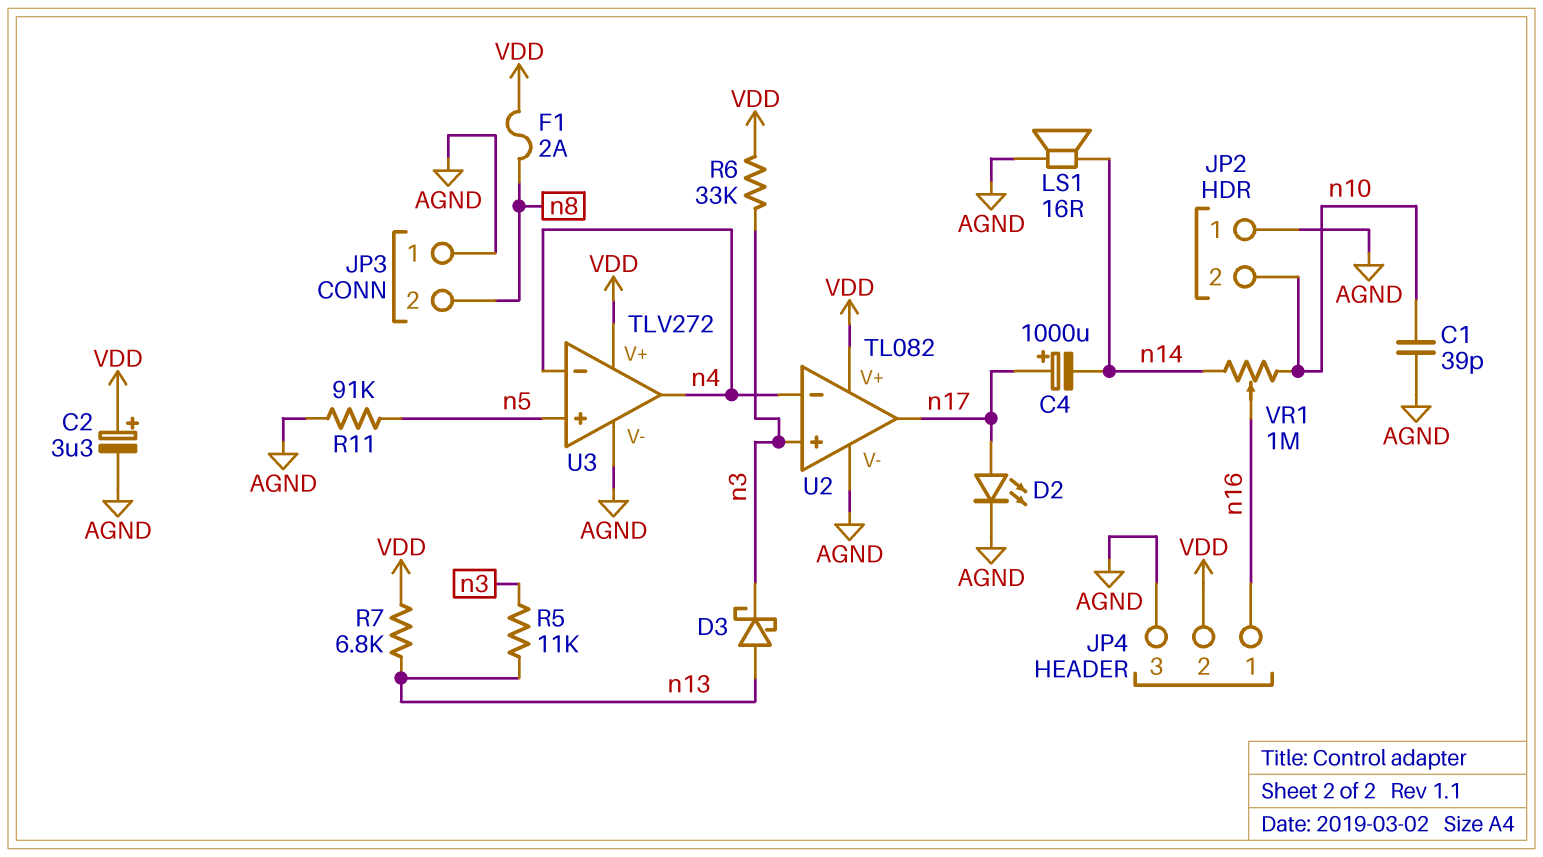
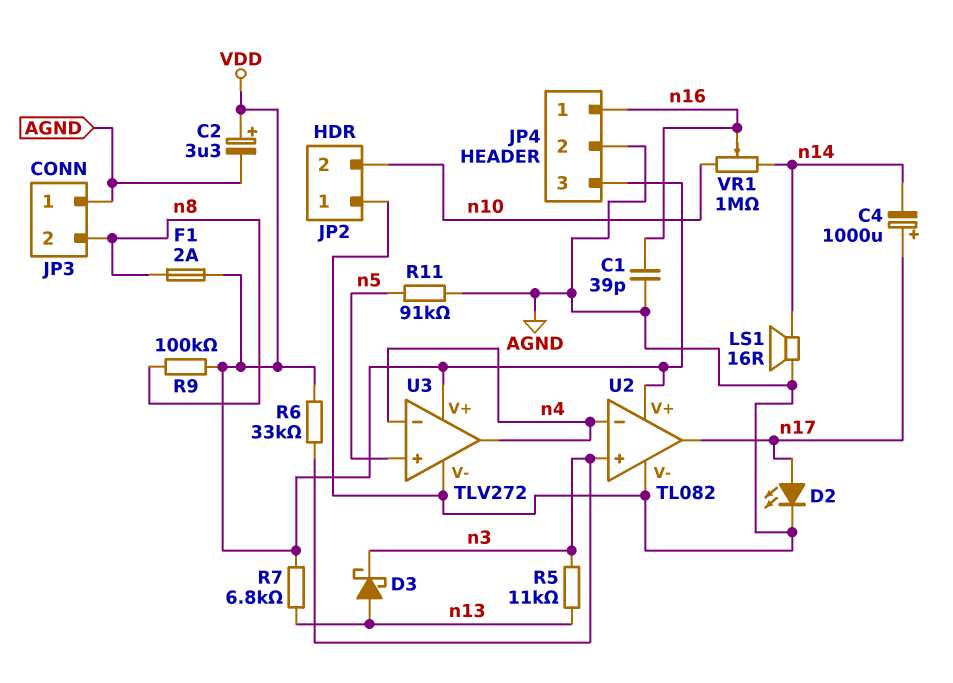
C1: 39pF (AGND, n10) -> 39pF (AGND, n16)
JP4 pin 2: VDD -> AGND
JP4 pin 3: AGND -> VDD
R9: none -> 100k (VDD, n8)

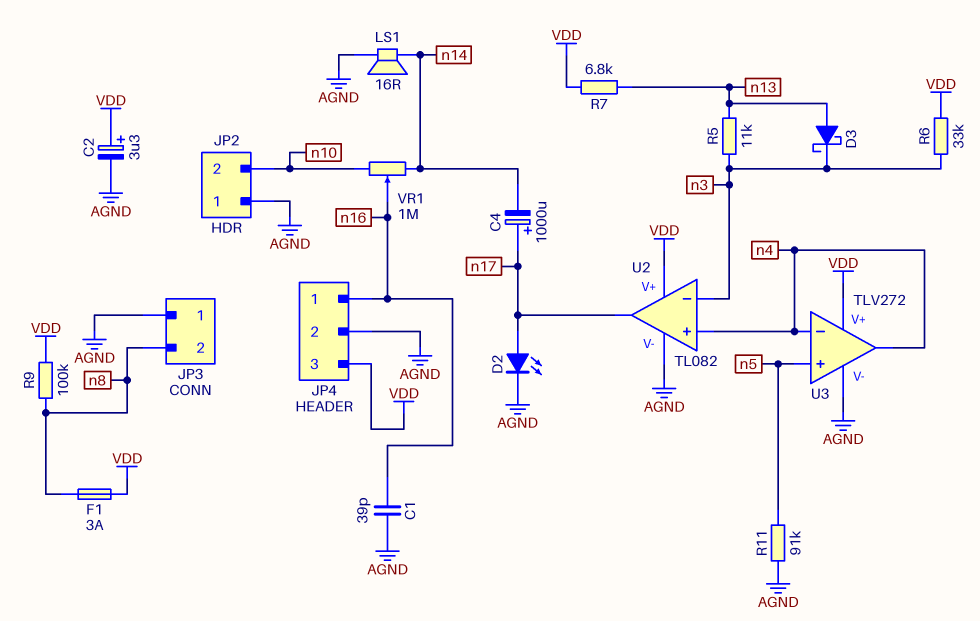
F1: 2A (VDD, n8) -> 3A (VDD, n8)
U2 pin in+: n3 -> n4
U2 pin in-: n4 -> n3

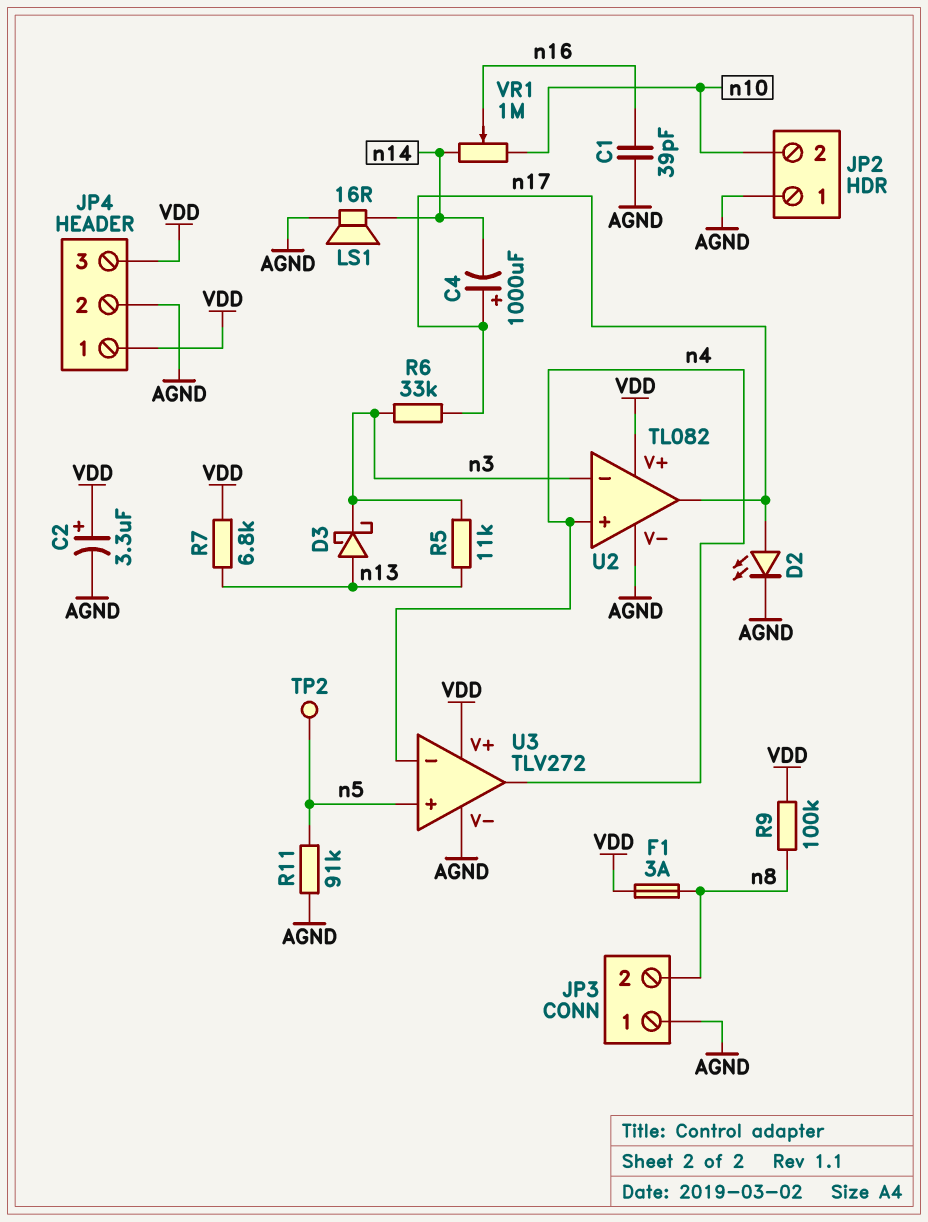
JP4 pin 1: n16 -> VDD
R6: 33k (VDD, n3) -> 33k (n3, n17)
TP2: none -> test point (n5)

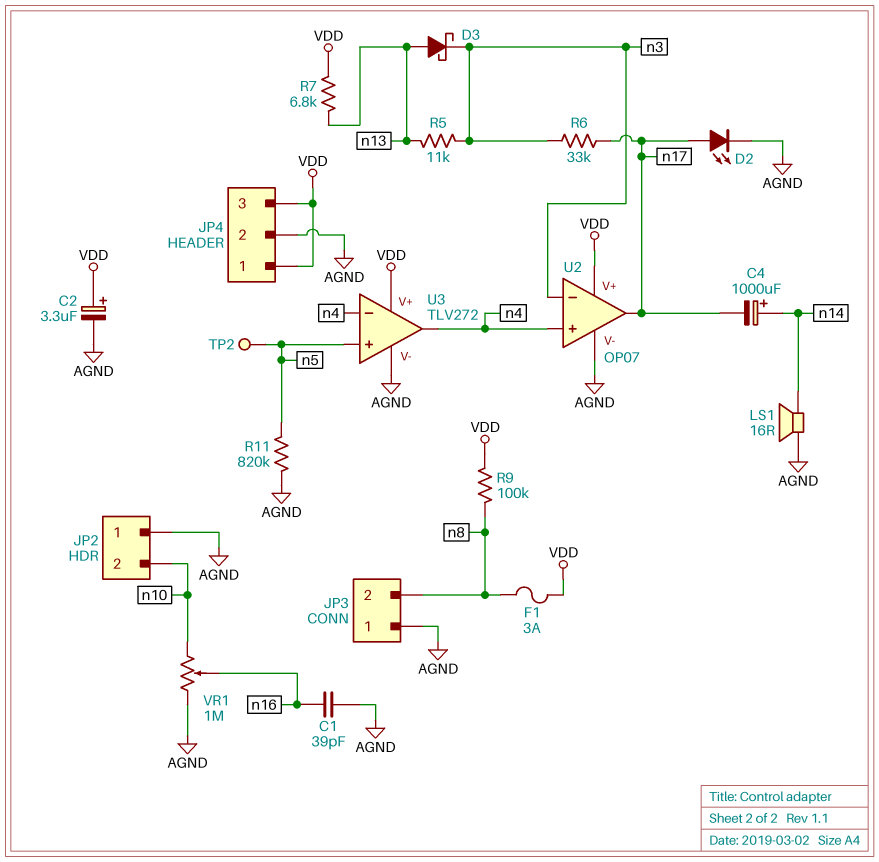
C4: 1000uF (plus n17, minus n14) -> 1000uF (plus n14, minus n17)
R11: 91k (AGND, n5) -> 820k (AGND, n5)
U2: TL082 -> OP07
VR1: 1M (n10, n14, wiper n16) -> 1M (AGND, n10, wiper n16)

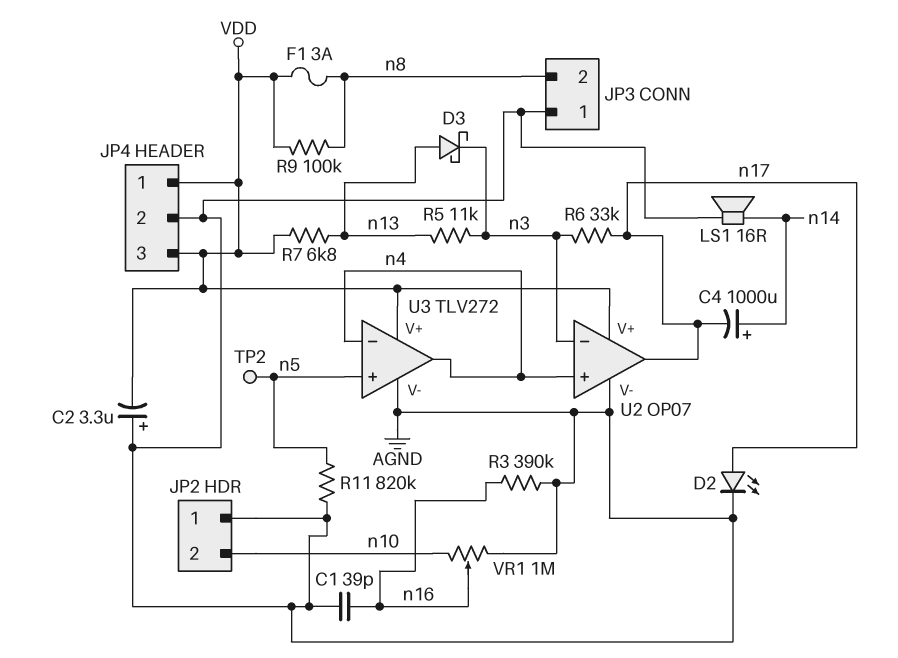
C2: 3.3uF (plus VDD, minus AGND) -> 3.3uF (plus AGND, minus VDD)
R3: none -> 390k (AGND, n16)

